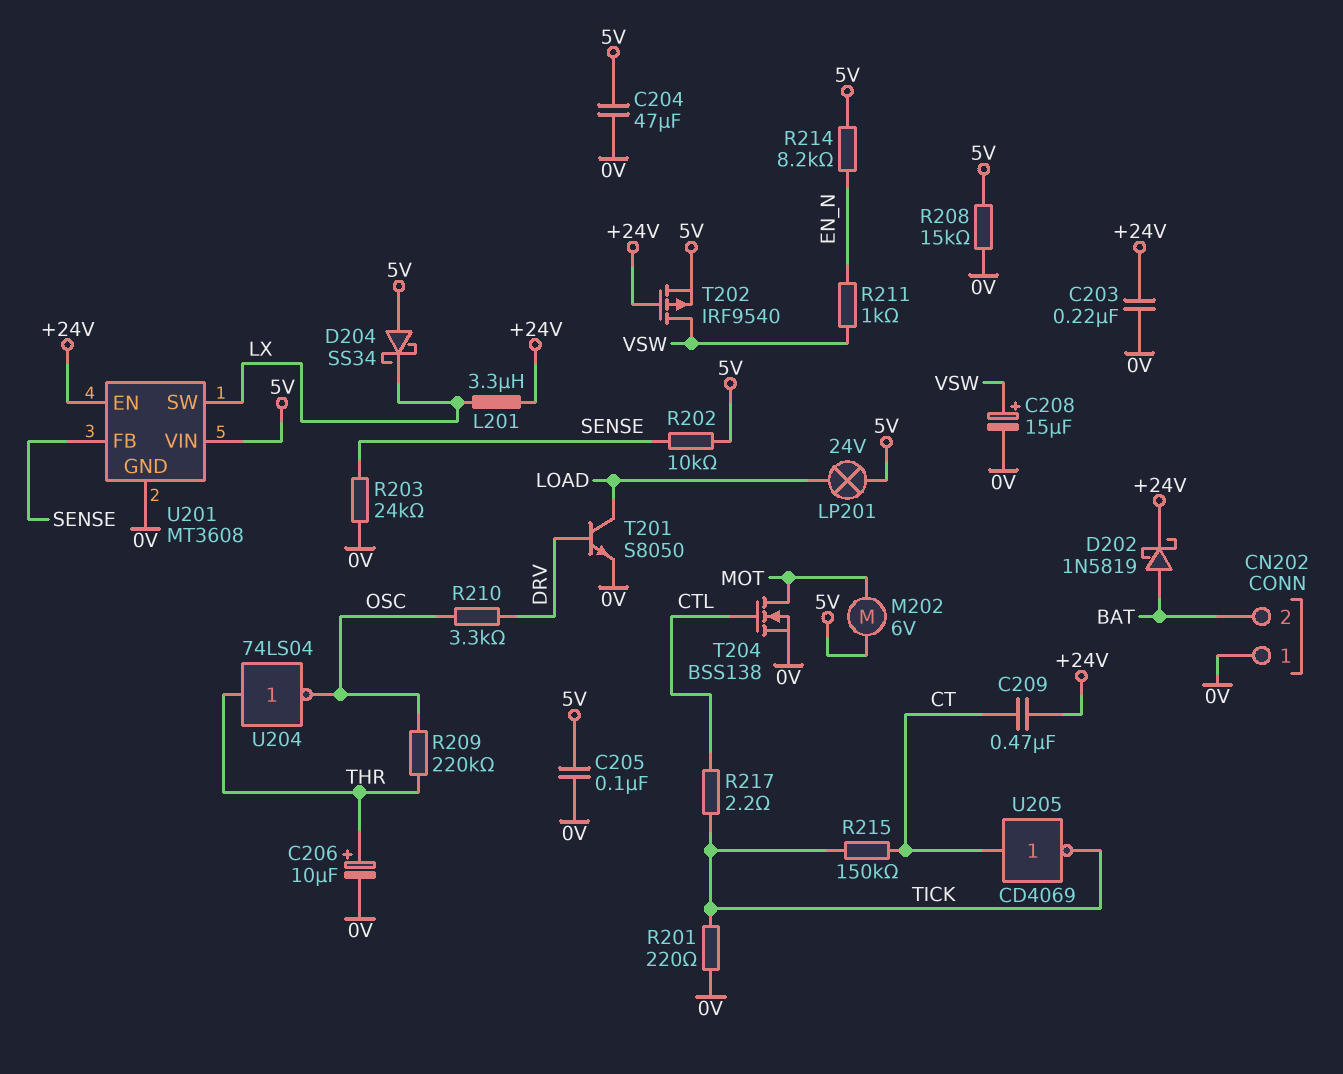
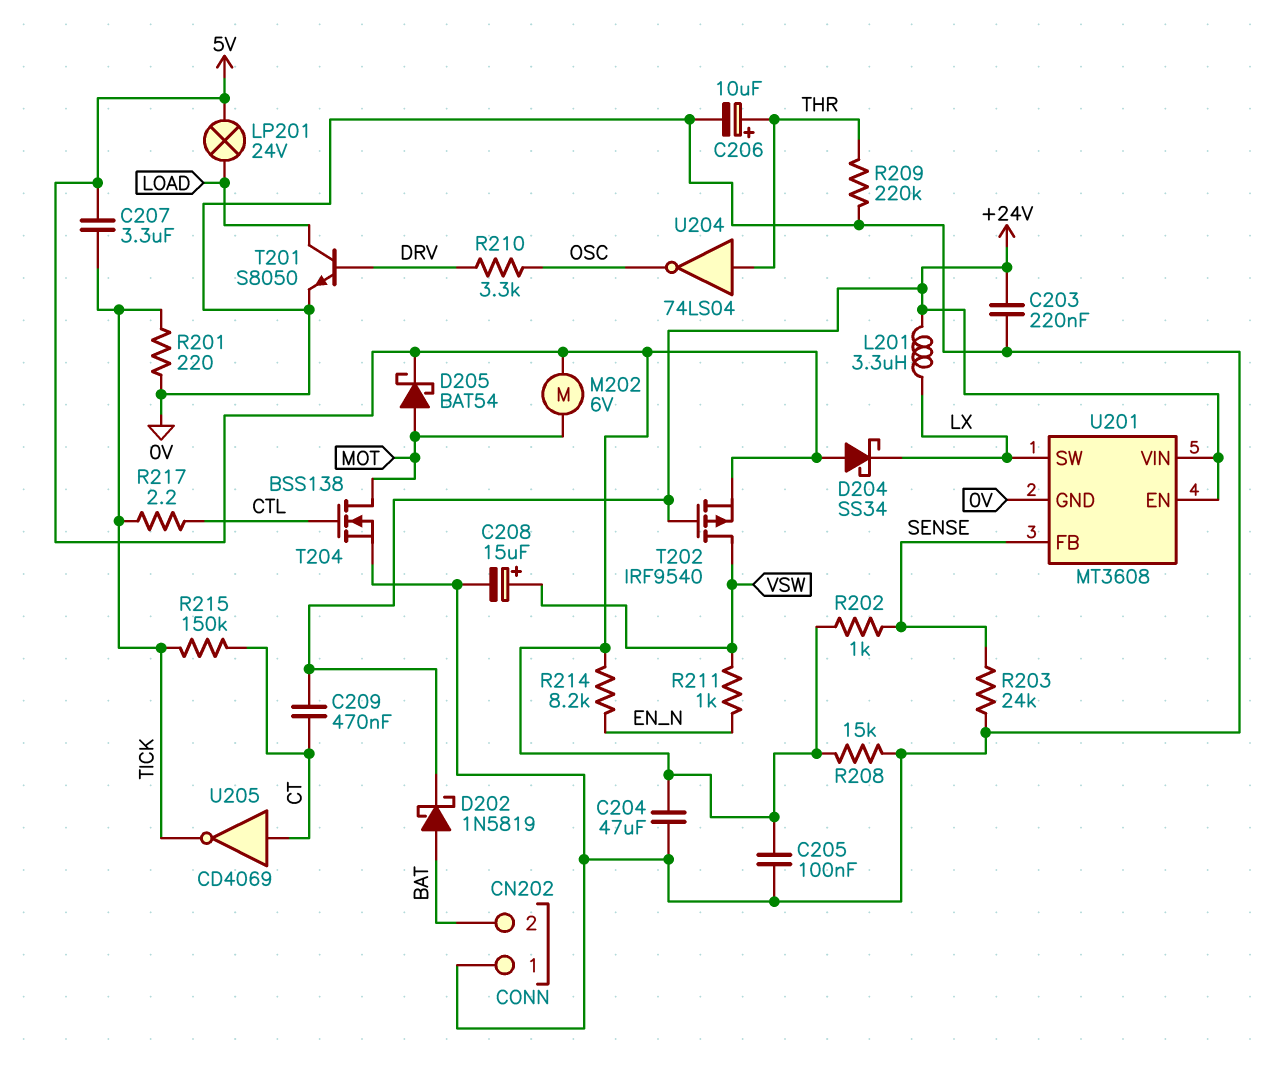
C207: none -> 3.3uF (5V, TICK)
D205: none -> schottky BAT54 (A MOT, K 5V)
R202: 10k (5V, SENSE) -> 1k (5V, SENSE)
R209: 220k (OSC, THR) -> 220k (0V, THR)
U201 pin VIN: 5V -> +24V

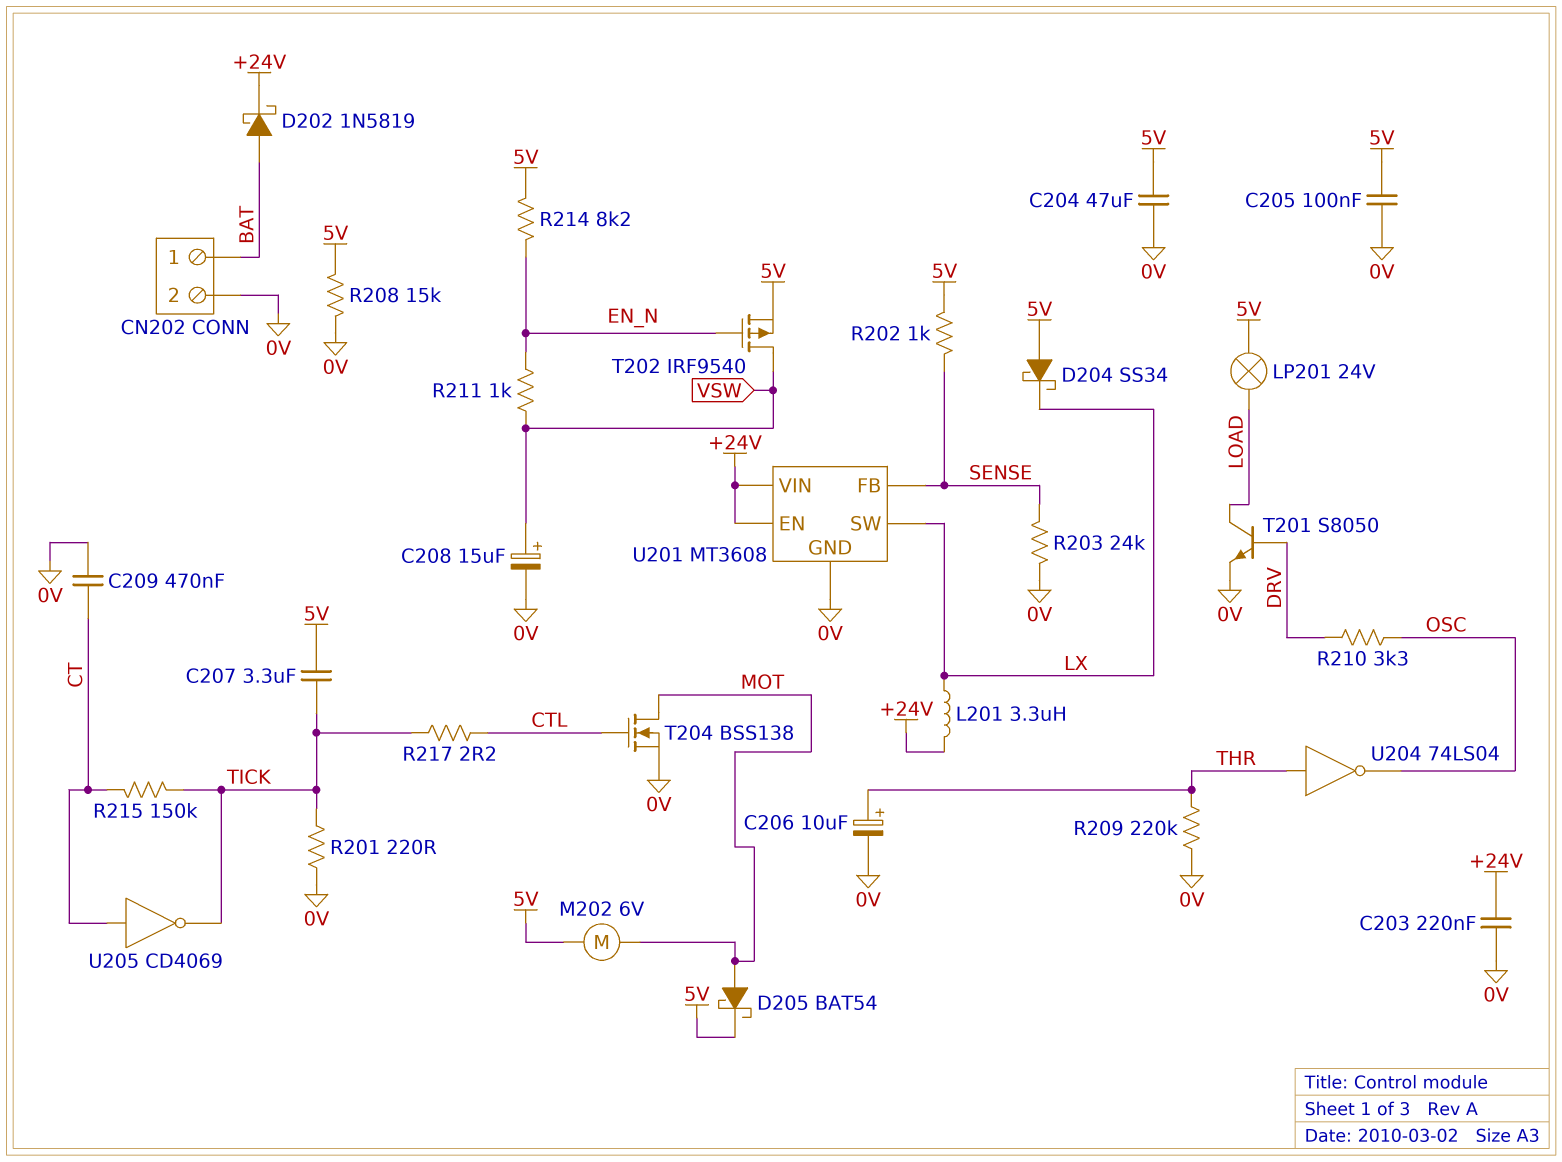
C209: 470nF (+24V, CT) -> 470nF (0V, CT)
CN202 pin 1: 0V -> BAT
CN202 pin 2: BAT -> 0V
T202: PMOS IRF9540 (G +24V, D VSW, S 5V) -> PMOS IRF9540 (G EN_N, D VSW, S 5V)

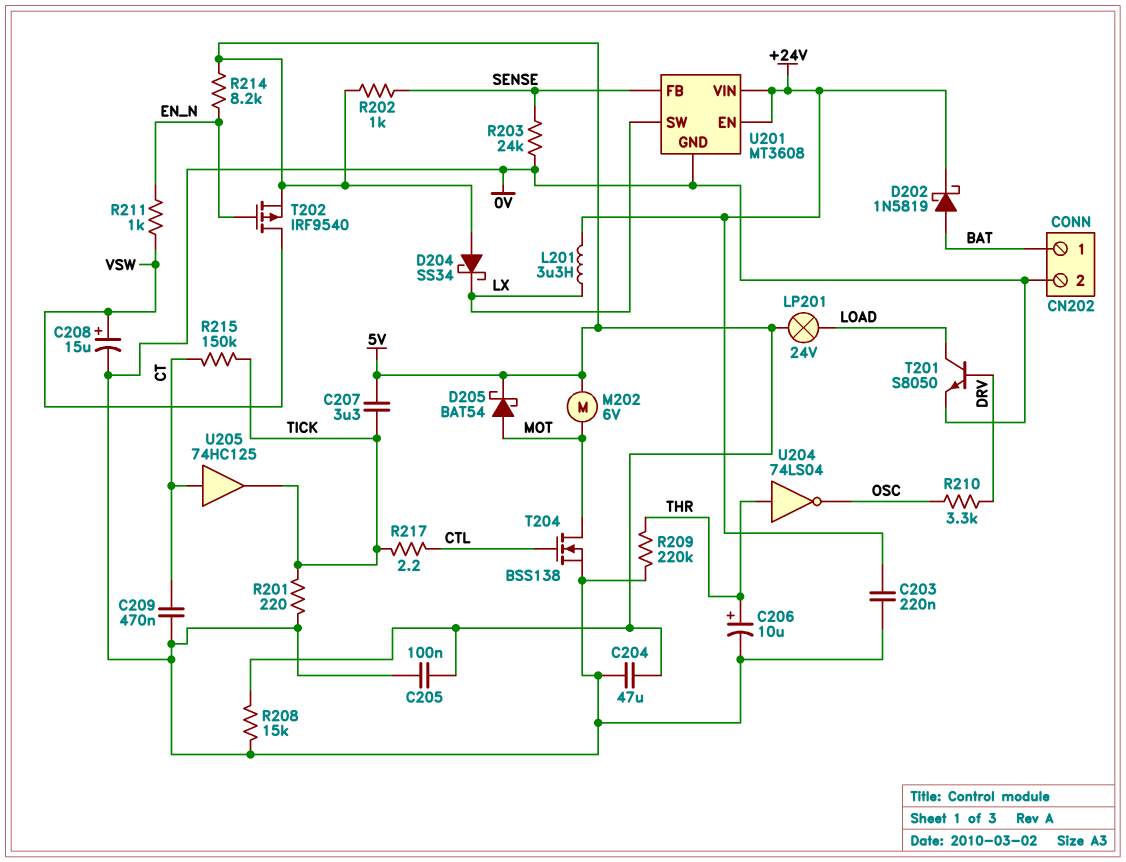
U205: NOT CD4069 (in CT, out TICK) -> buffer 74HC125 (in CT, out TICK)

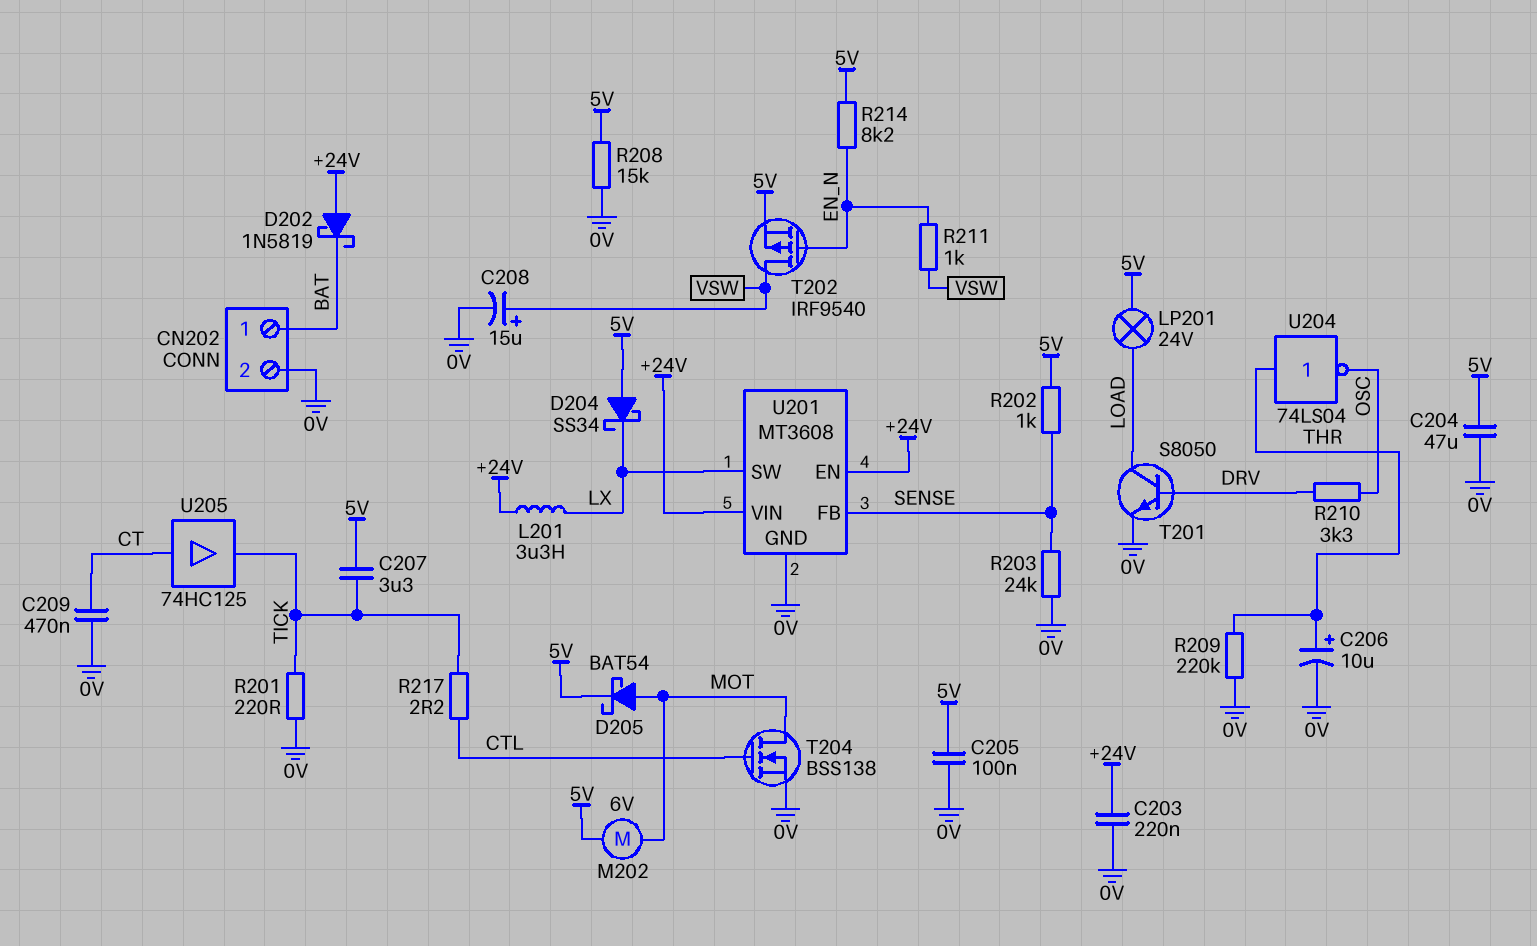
D202: schottky 1N5819 (A BAT, K +24V) -> schottky 1N5819 (A +24V, K BAT)
R215: 150k (CT, TICK) -> none

